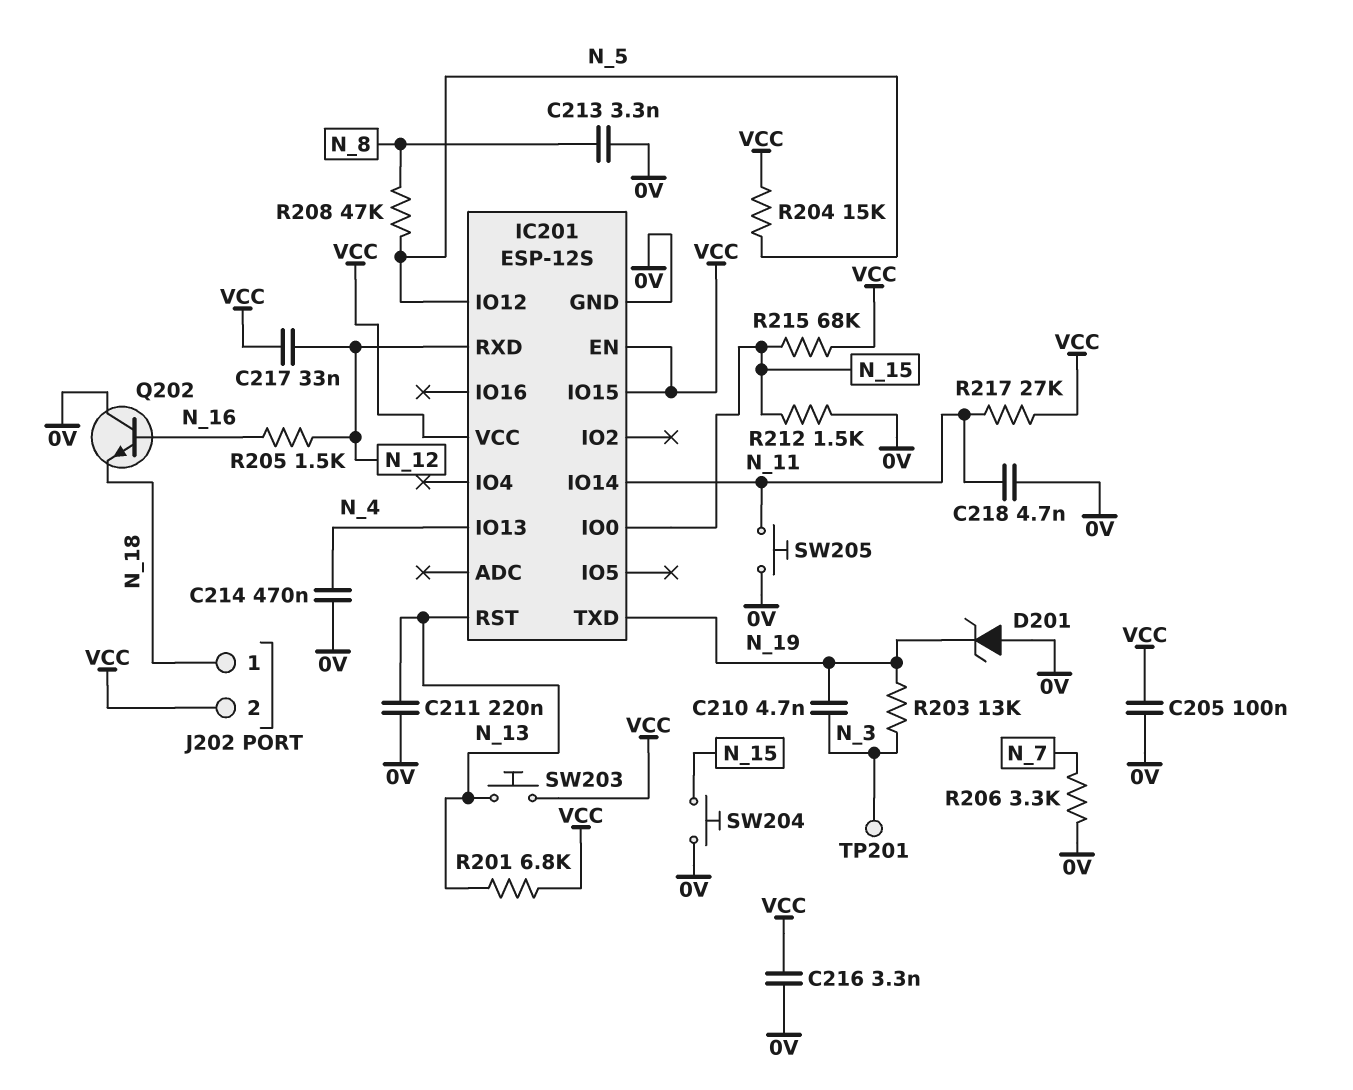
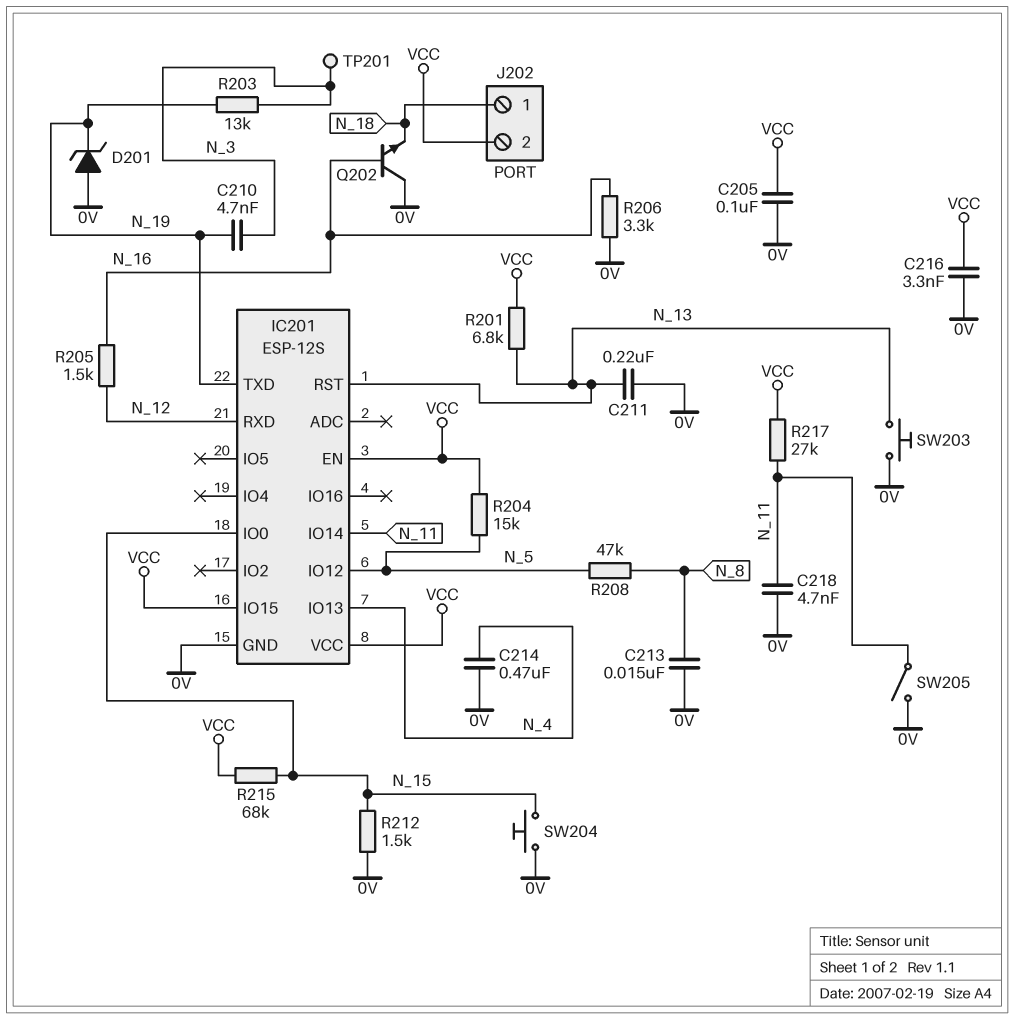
C213: 3.3nF (0V, N_8) -> 15nF (0V, N_8)
C217: 33nF (N_12, VCC) -> none
R206: 3.3k (0V, N_7) -> 3.3k (0V, N_16)
SW203: button (N_13, VCC) -> button (0V, N_13)
SW205: button (0V, N_11) -> switch (0V, N_11)

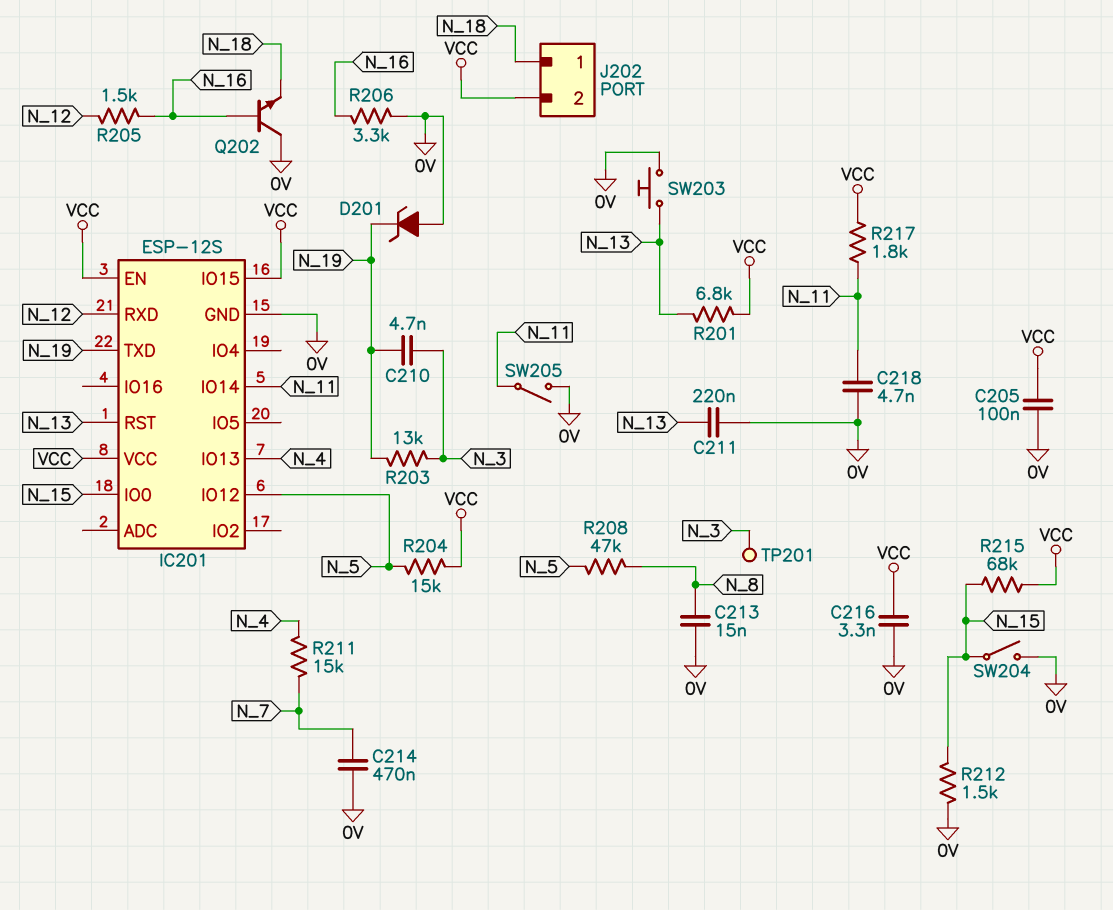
C214: 470nF (0V, N_4) -> 470nF (0V, N_7)
R211: none -> 15k (N_4, N_7)
R217: 27k (N_11, VCC) -> 1.8k (N_11, VCC)
SW204: button (0V, N_15) -> switch (0V, N_15)

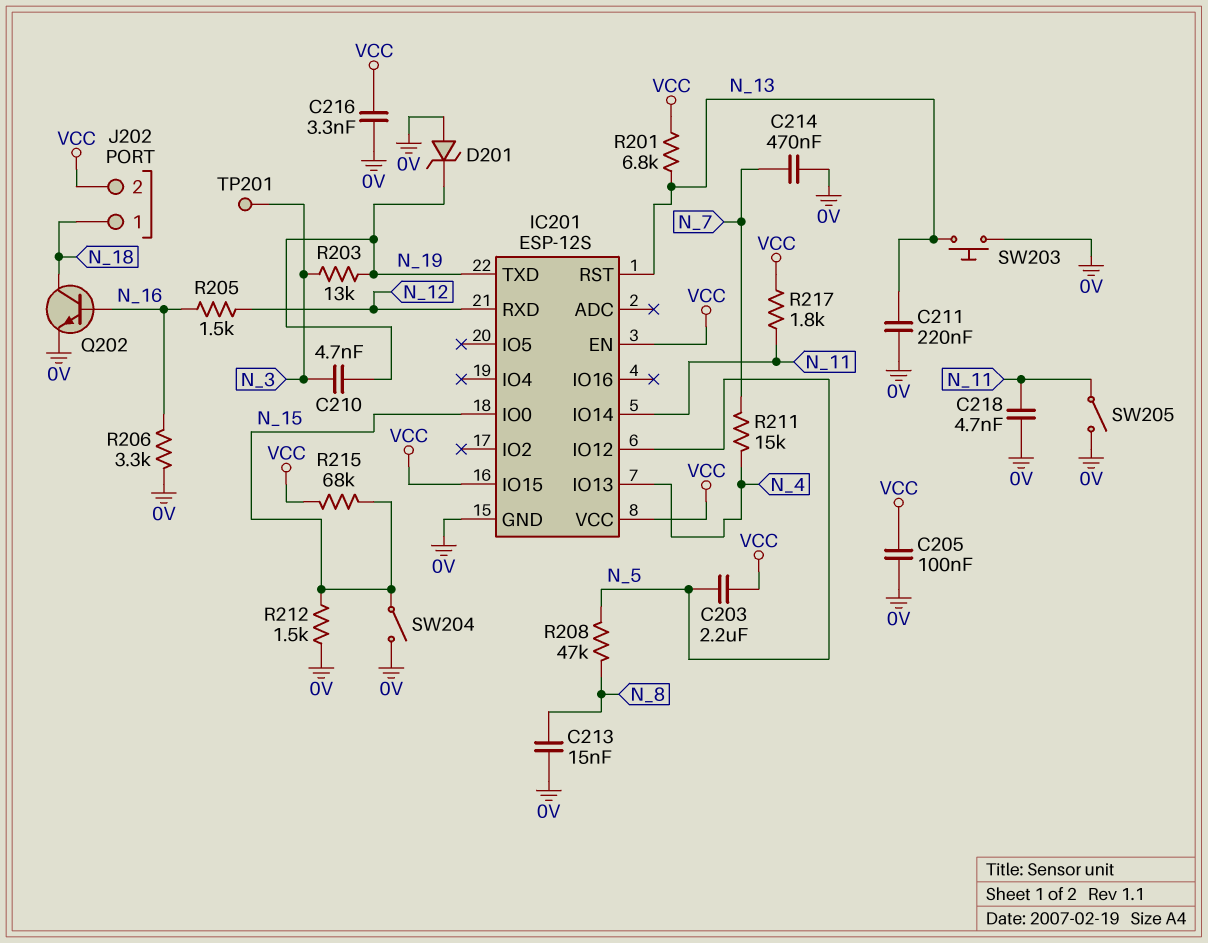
C203: none -> 2.2uF (N_5, VCC)
Q202: NPN (B N_16, C 0V, E N_18) -> NPN (B N_16, C N_18, E 0V)
R204: 15k (N_5, VCC) -> none

